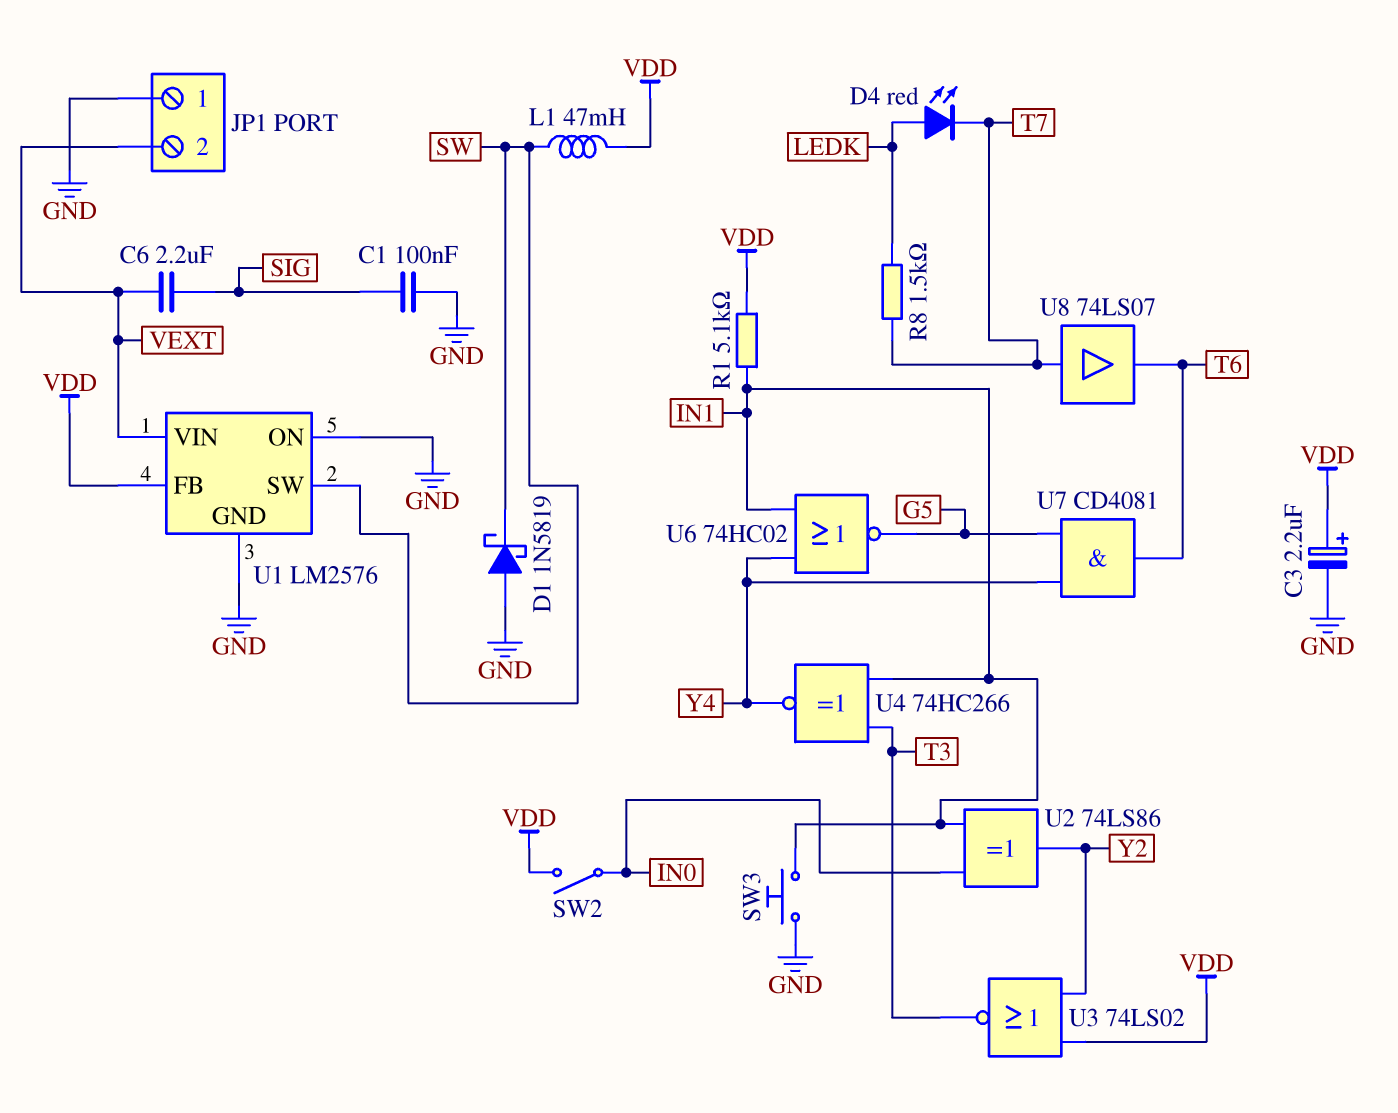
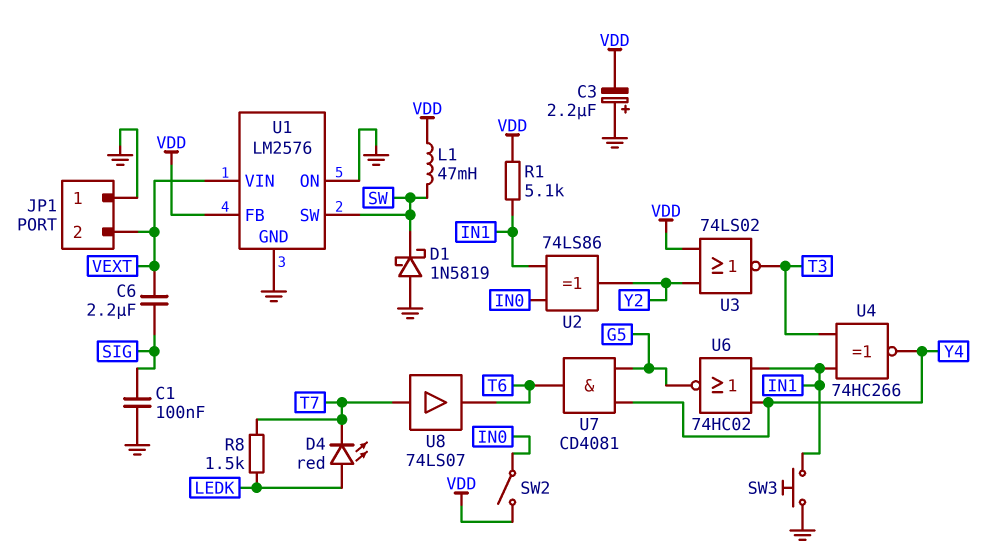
C3: 2.2uF (plus VDD, minus GND) -> 2.2uF (plus GND, minus VDD)

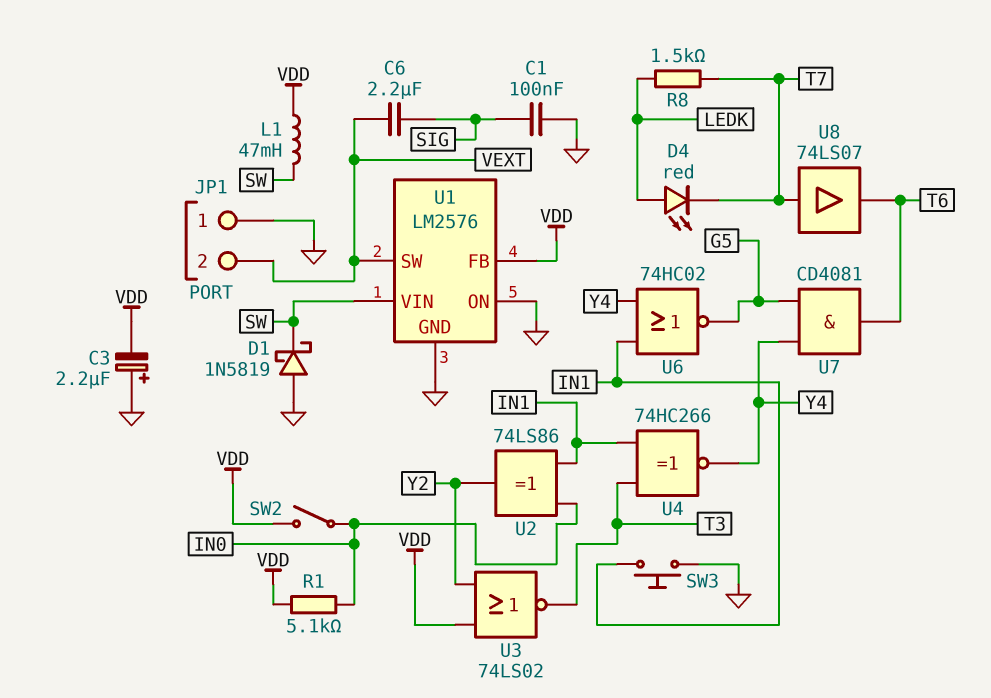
R1: 5.1k (IN1, VDD) -> 5.1k (IN0, VDD)
U1 pin SW: SW -> VEXT
U1 pin VIN: VEXT -> SW

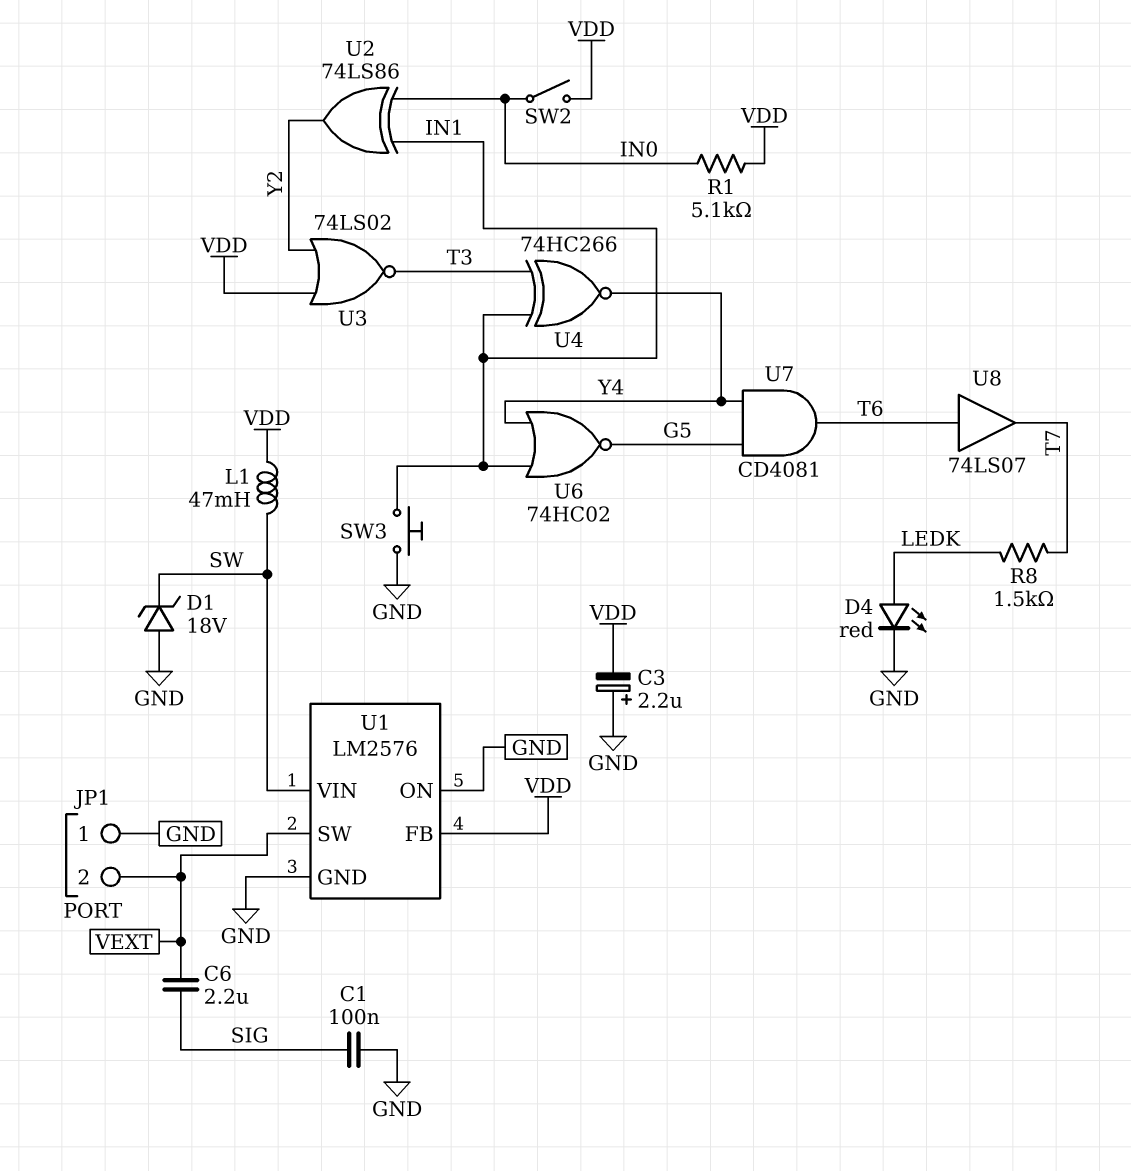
D1: schottky 1N5819 (A GND, K SW) -> zener 18V (A GND, K SW)
D4: LED red (A LEDK, K T7) -> LED red (A LEDK, K GND)
U8: buffer 74LS07 (in T7, out T6) -> buffer 74LS07 (in T6, out T7)

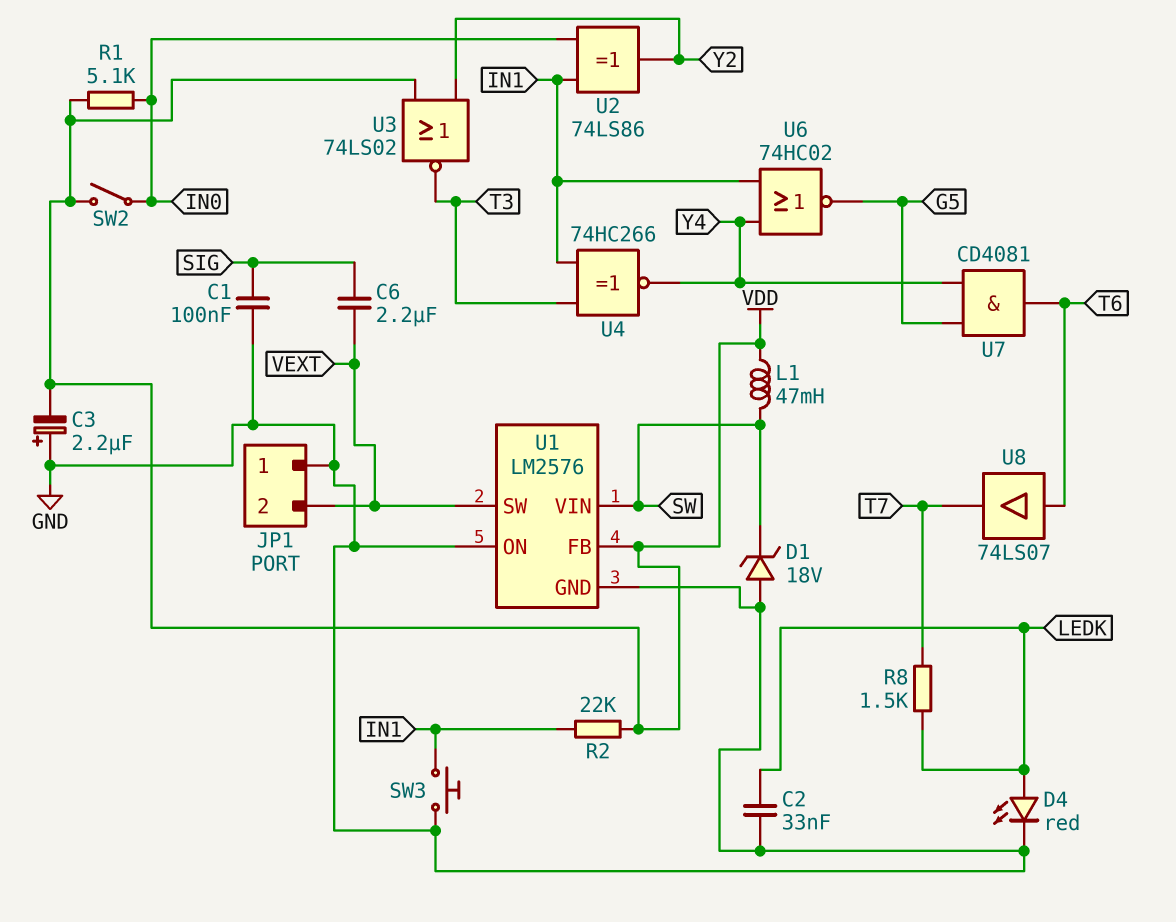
C2: none -> 33nF (GND, LEDK)
R2: none -> 22k (IN1, VDD)

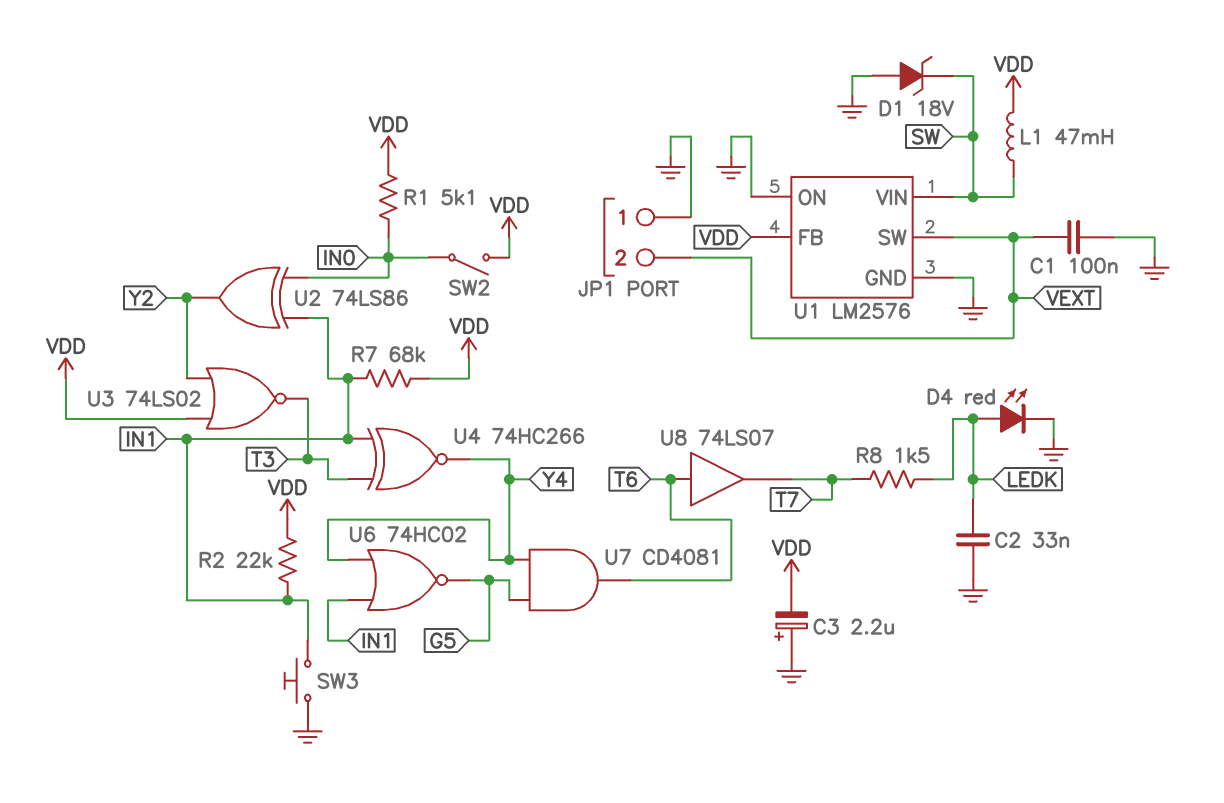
C1: 100nF (GND, SIG) -> 100nF (GND, VEXT)
C6: 2.2uF (SIG, VEXT) -> none
R7: none -> 68k (IN1, VDD)

